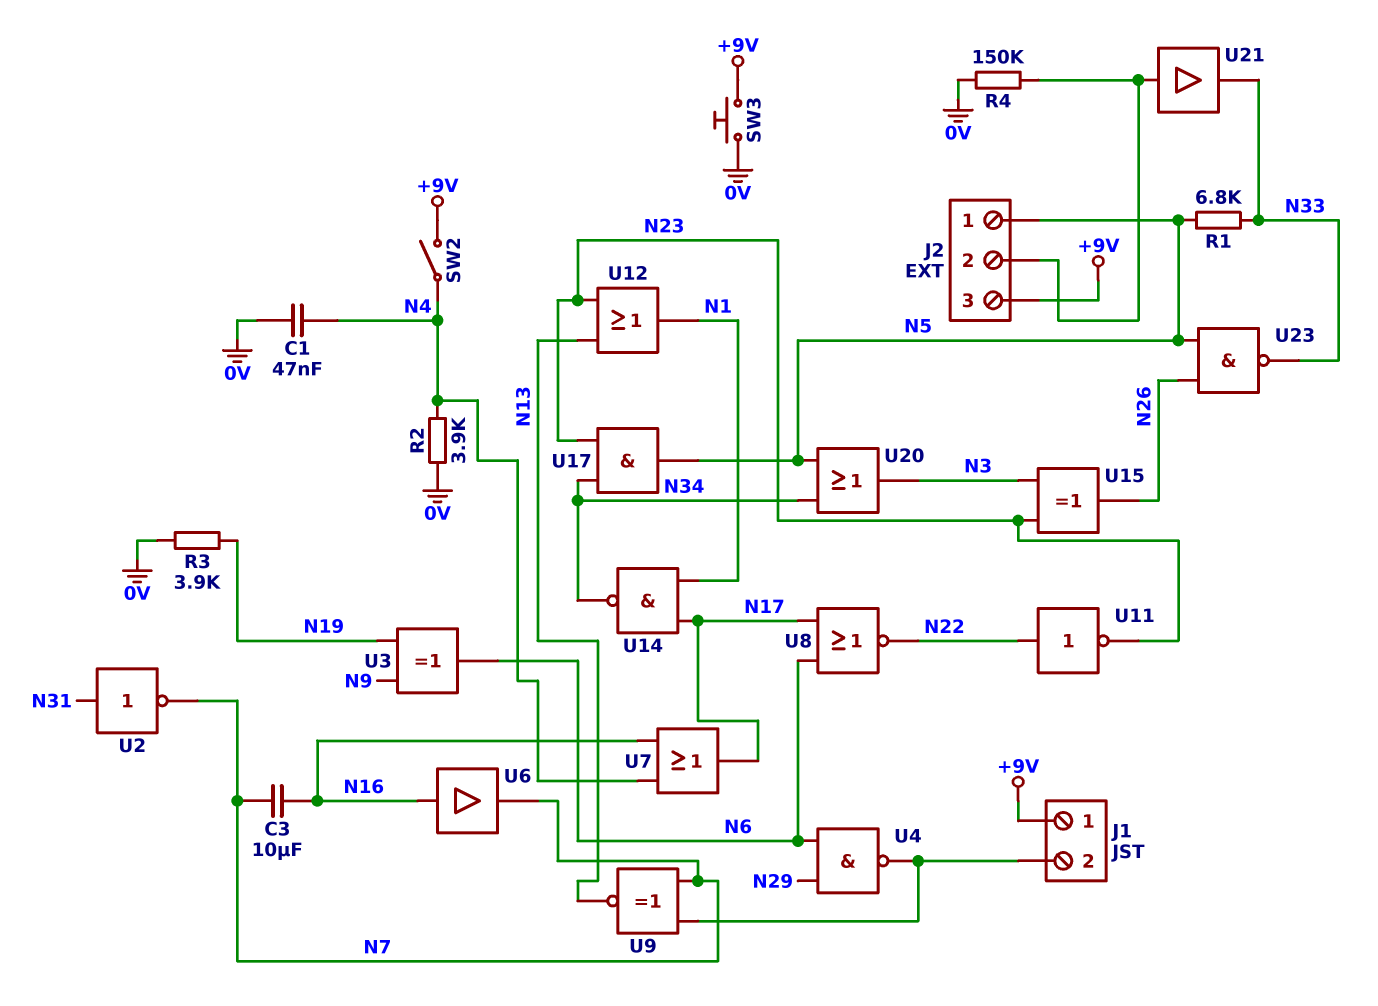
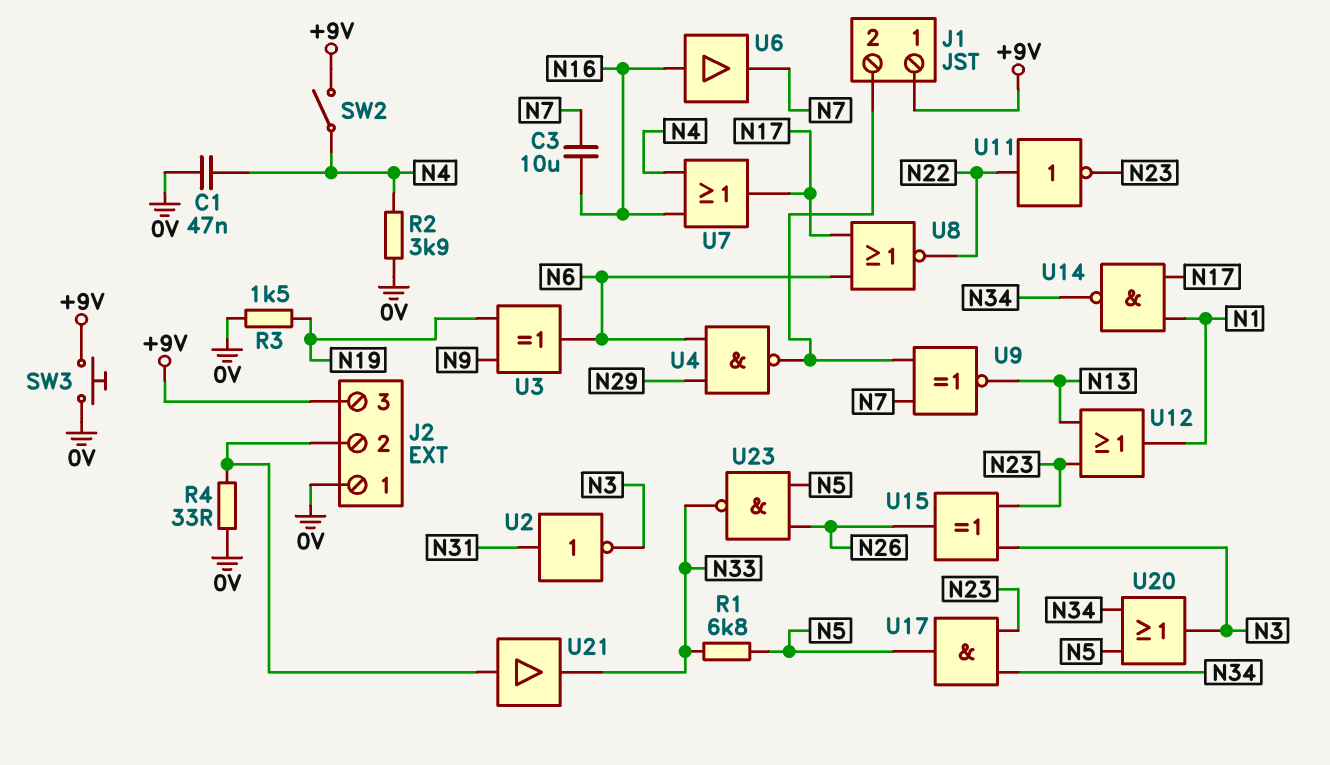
J2 pin 1: N5 -> 0V
R3: 3.9k (0V, N19) -> 1.5k (0V, N19)
R4: 150k (0V, J2/2) -> 33 (0V, J2/2)
U2: NOT (in N31, out N7) -> NOT (in N31, out N3)

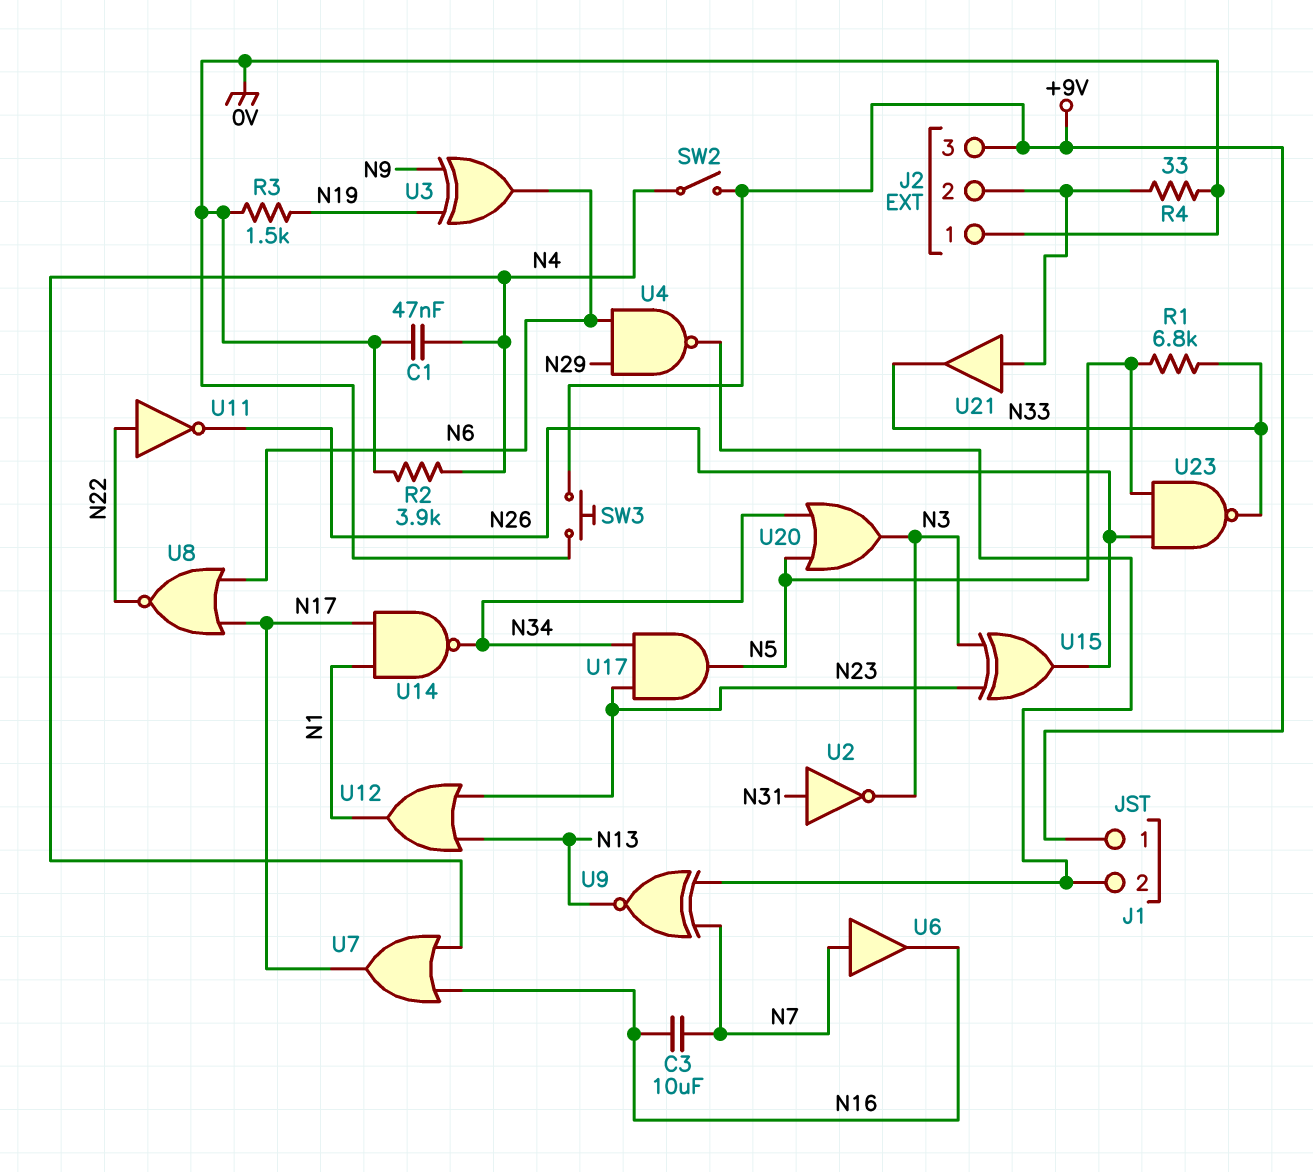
U6: buffer (in N16, out N7) -> buffer (in N7, out N16)
U11: NOT (in N22, out N23) -> NOT (in N22, out N26)

